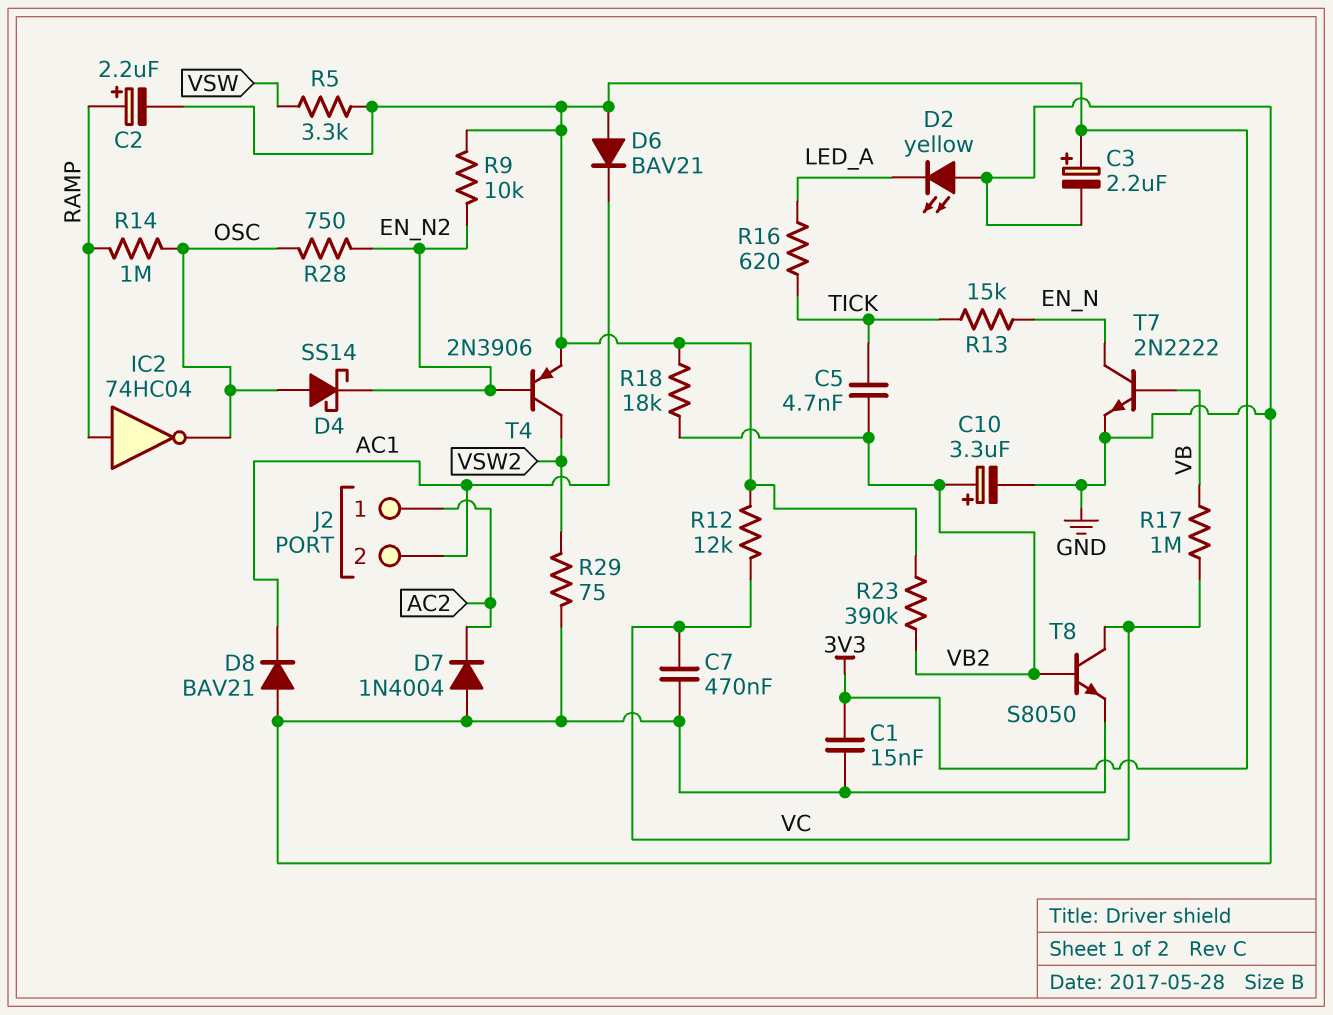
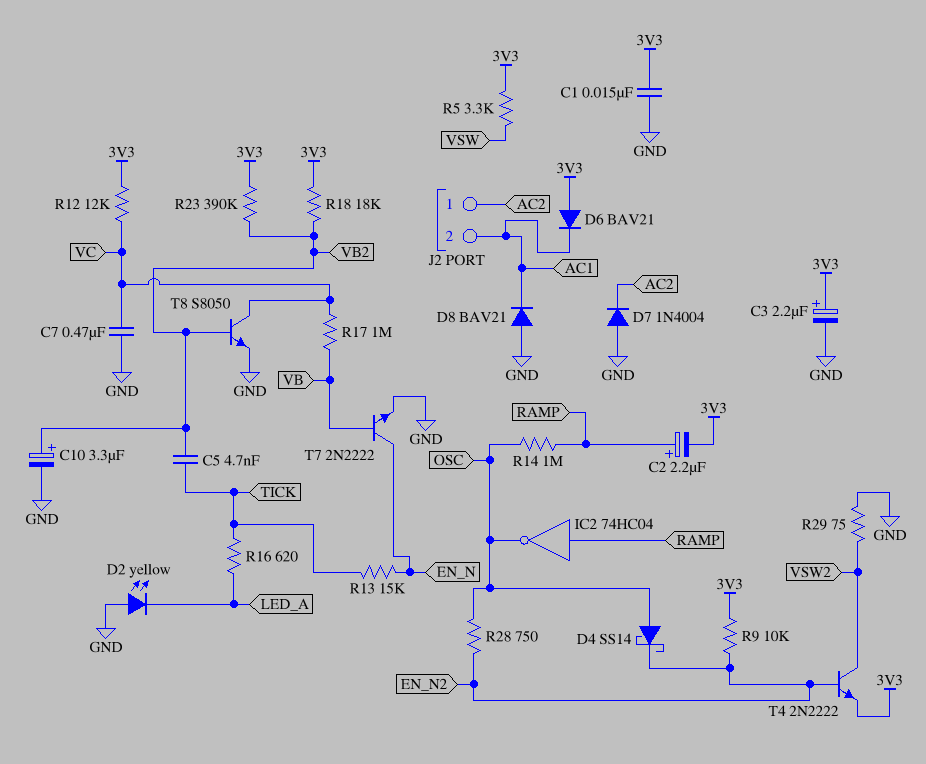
T4: PNP 2N3906 (B EN_N2, C VSW2, E 3V3) -> NPN 2N2222 (B EN_N2, C VSW2, E 3V3)

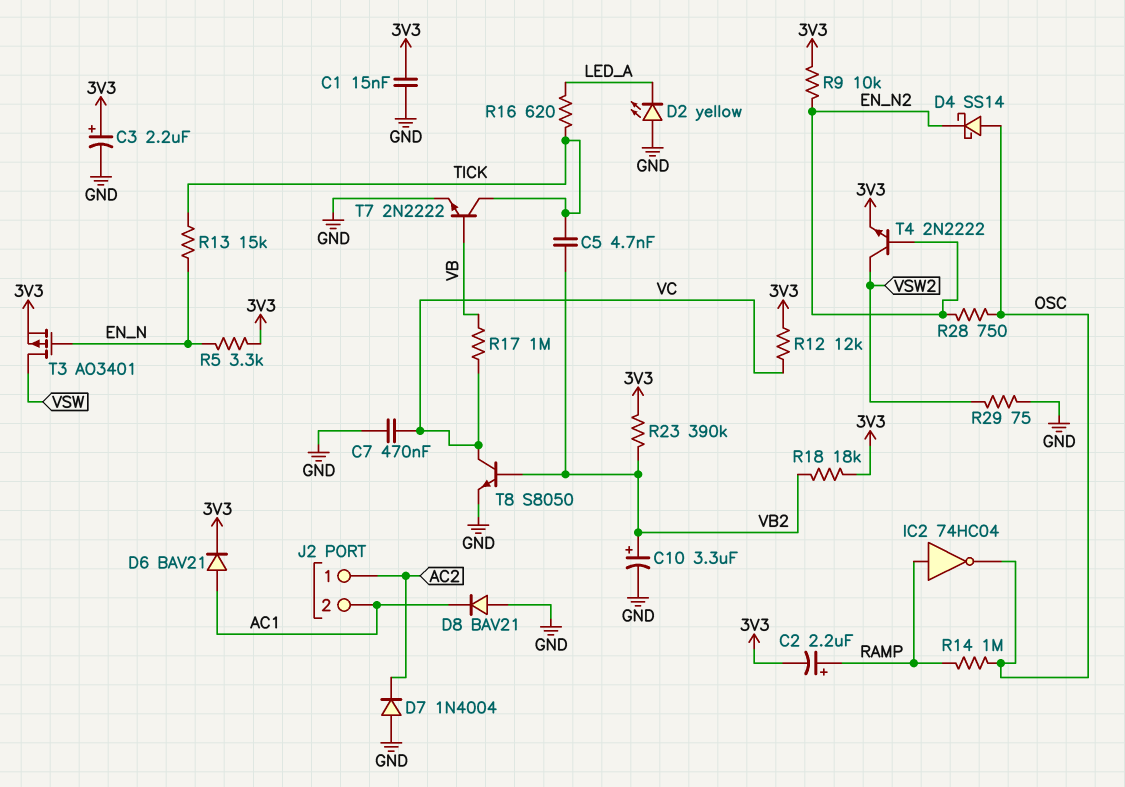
D6: diode BAV21 (A 3V3, K AC1) -> diode BAV21 (A AC1, K 3V3)
R5: 3.3k (3V3, VSW) -> 3.3k (3V3, EN_N)
T3: none -> PMOS AO3401 (G EN_N, D VSW, S 3V3)
T7: NPN 2N2222 (B VB, C EN_N, E GND) -> NPN 2N2222 (B VB, C TICK, E GND)

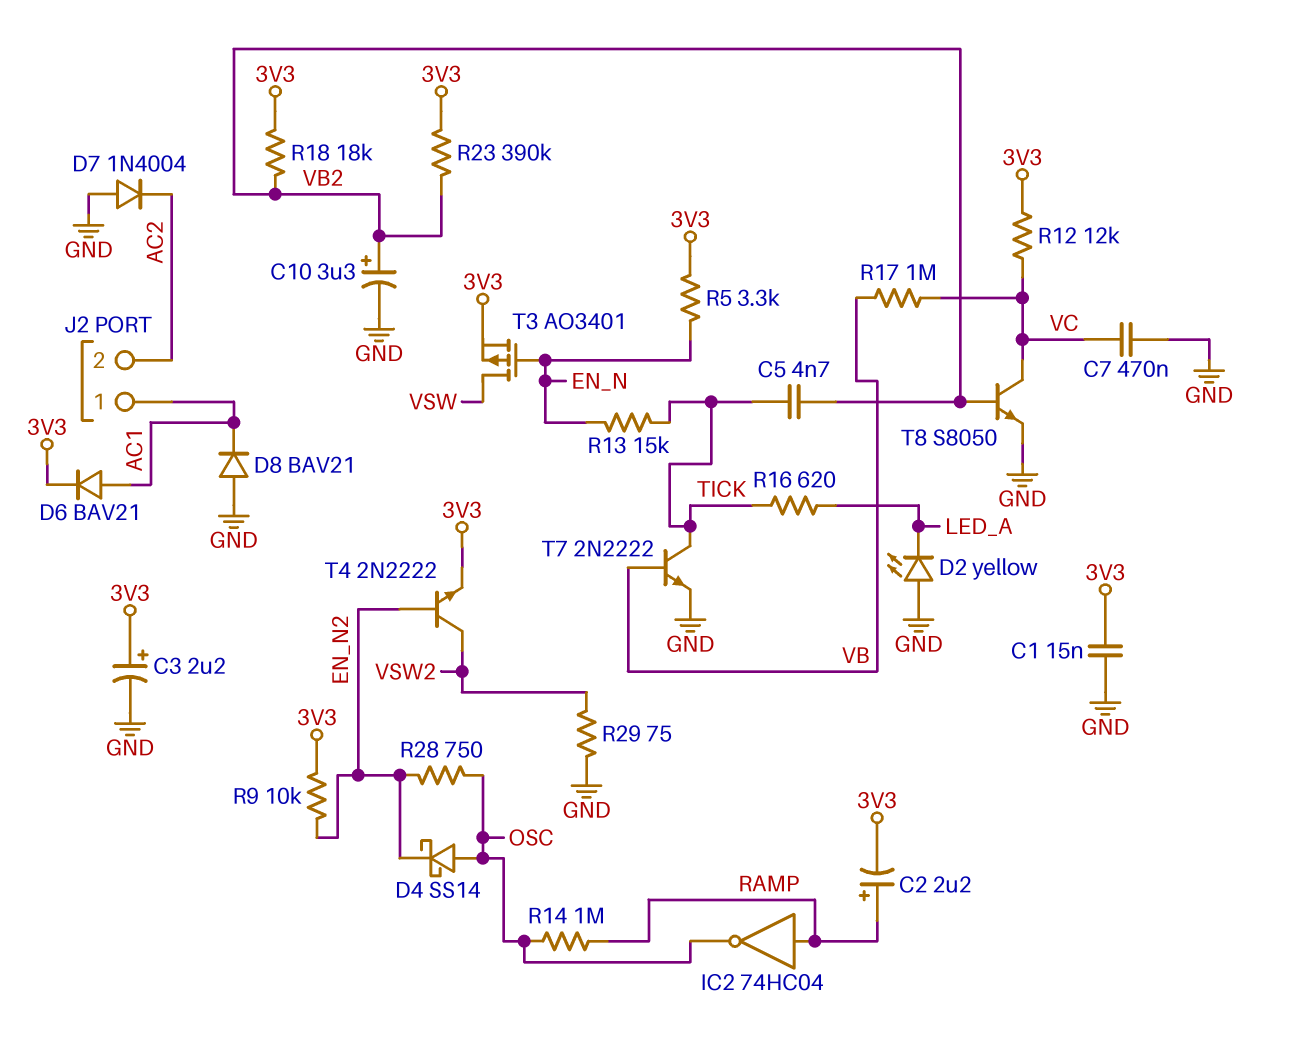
J2 pin 1: AC2 -> AC1
J2 pin 2: AC1 -> AC2

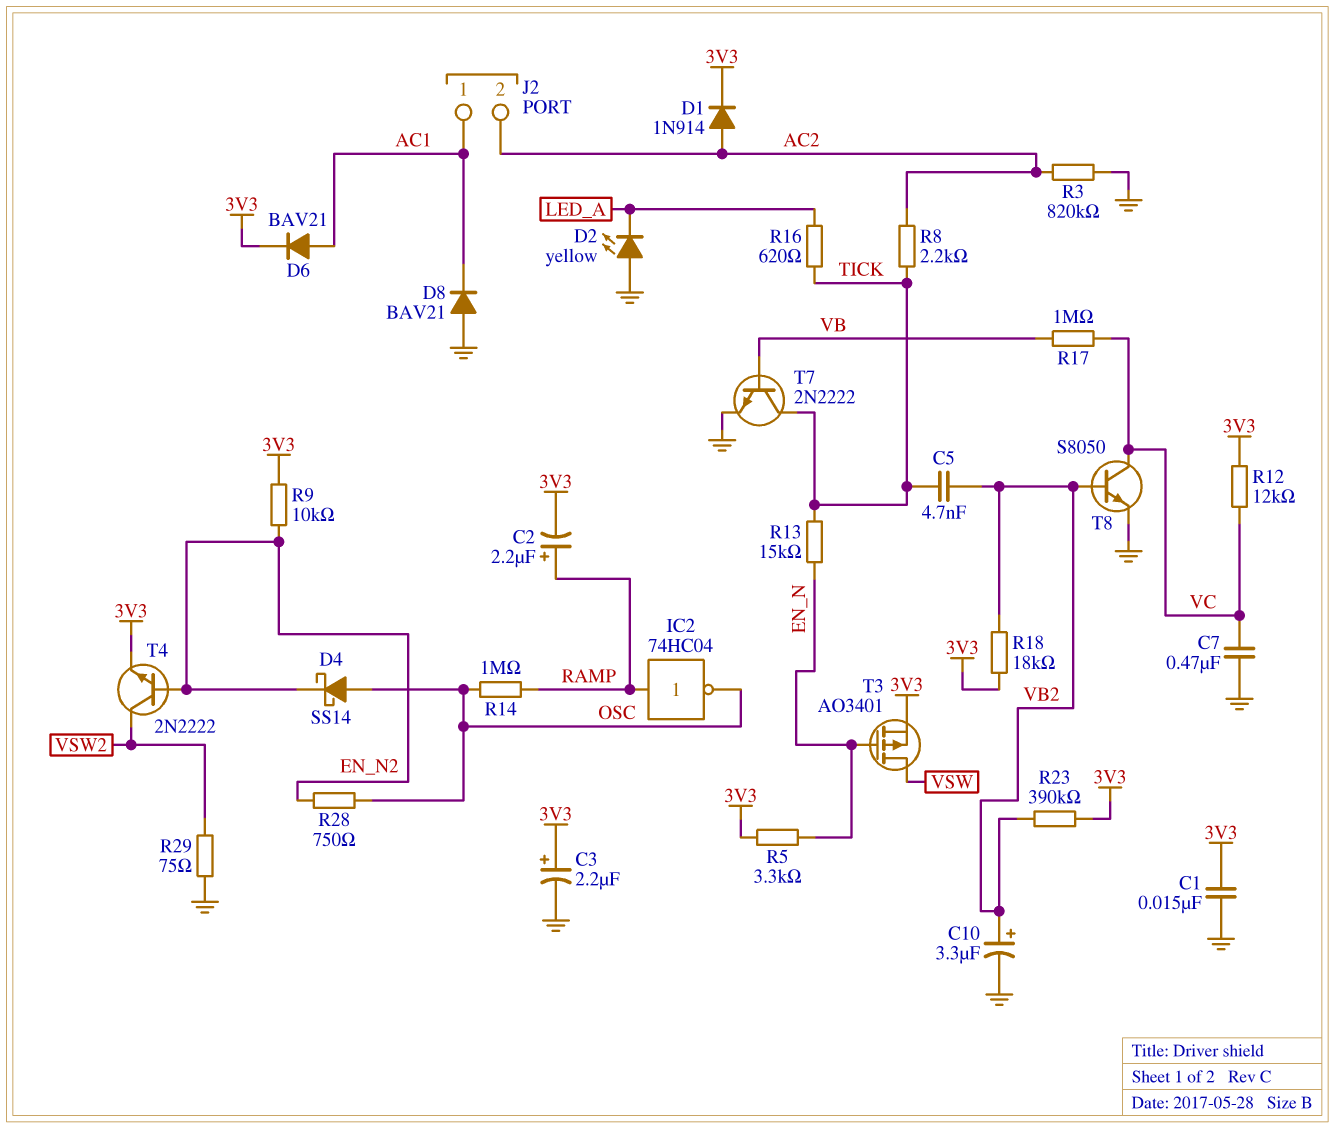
D1: none -> diode 1N914 (A AC2, K 3V3)
D7: diode 1N4004 (A GND, K AC2) -> none
R3: none -> 820k (AC2, GND)
R8: none -> 2.2k (AC2, TICK)

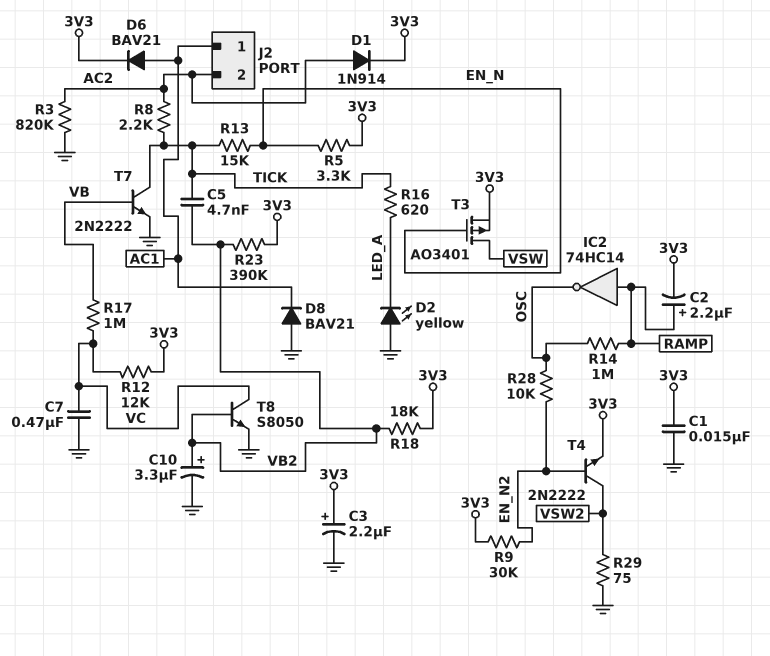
D4: schottky SS14 (A OSC, K EN_N2) -> none
IC2: NOT 74HC04 (in RAMP, out OSC) -> NOT 74HC14 (in RAMP, out OSC)
R9: 10k (3V3, EN_N2) -> 30k (3V3, EN_N2)
R28: 750 (EN_N2, OSC) -> 10k (EN_N2, OSC)

